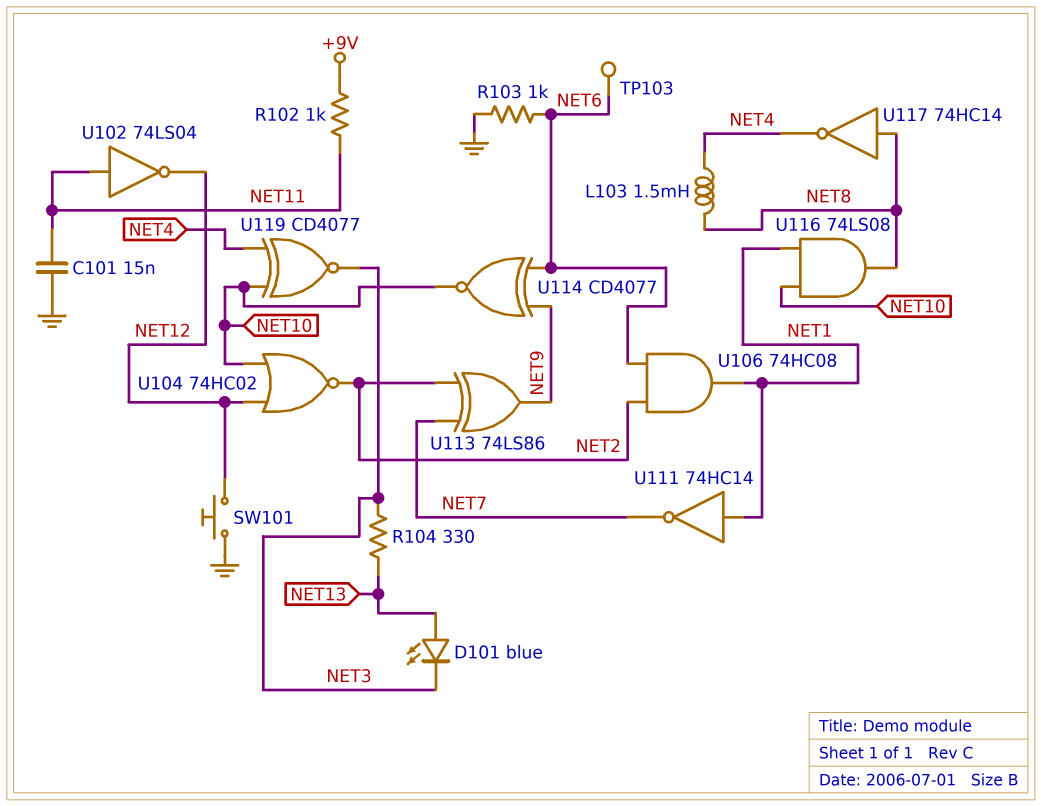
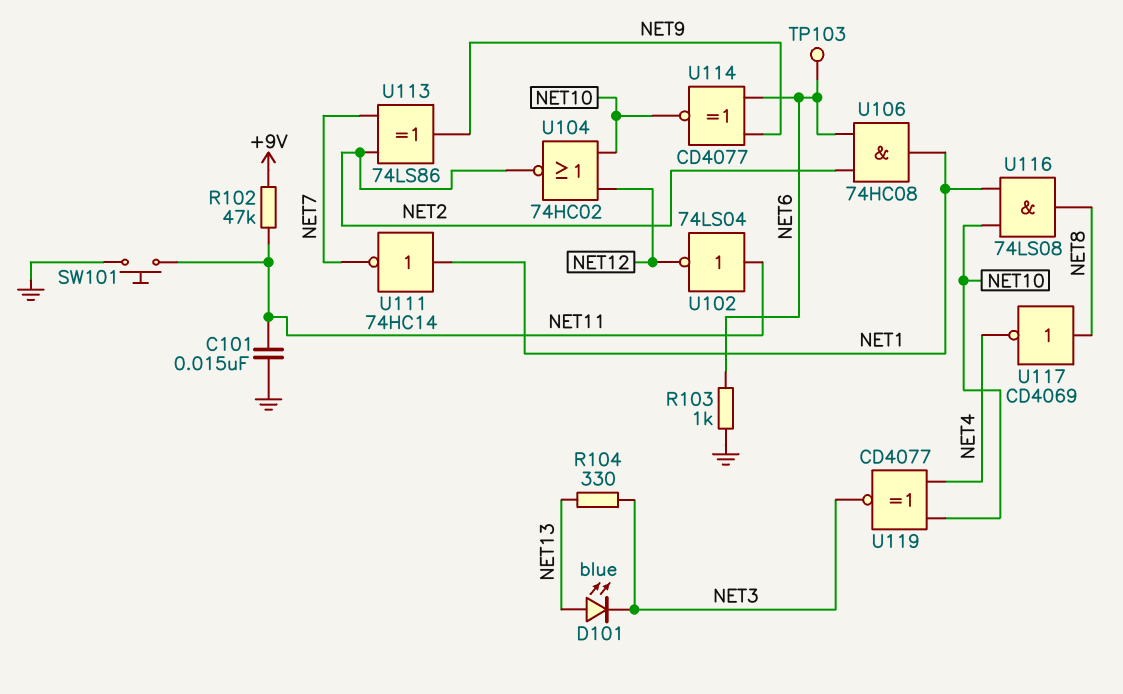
L103: 1.5mH (NET4, NET8) -> none
R102: 1k (+9V, NET11) -> 47k (+9V, NET11)
SW101: button (GND, NET12) -> button (GND, NET11)
U117: NOT 74HC14 (in NET8, out NET4) -> NOT CD4069 (in NET8, out NET4)

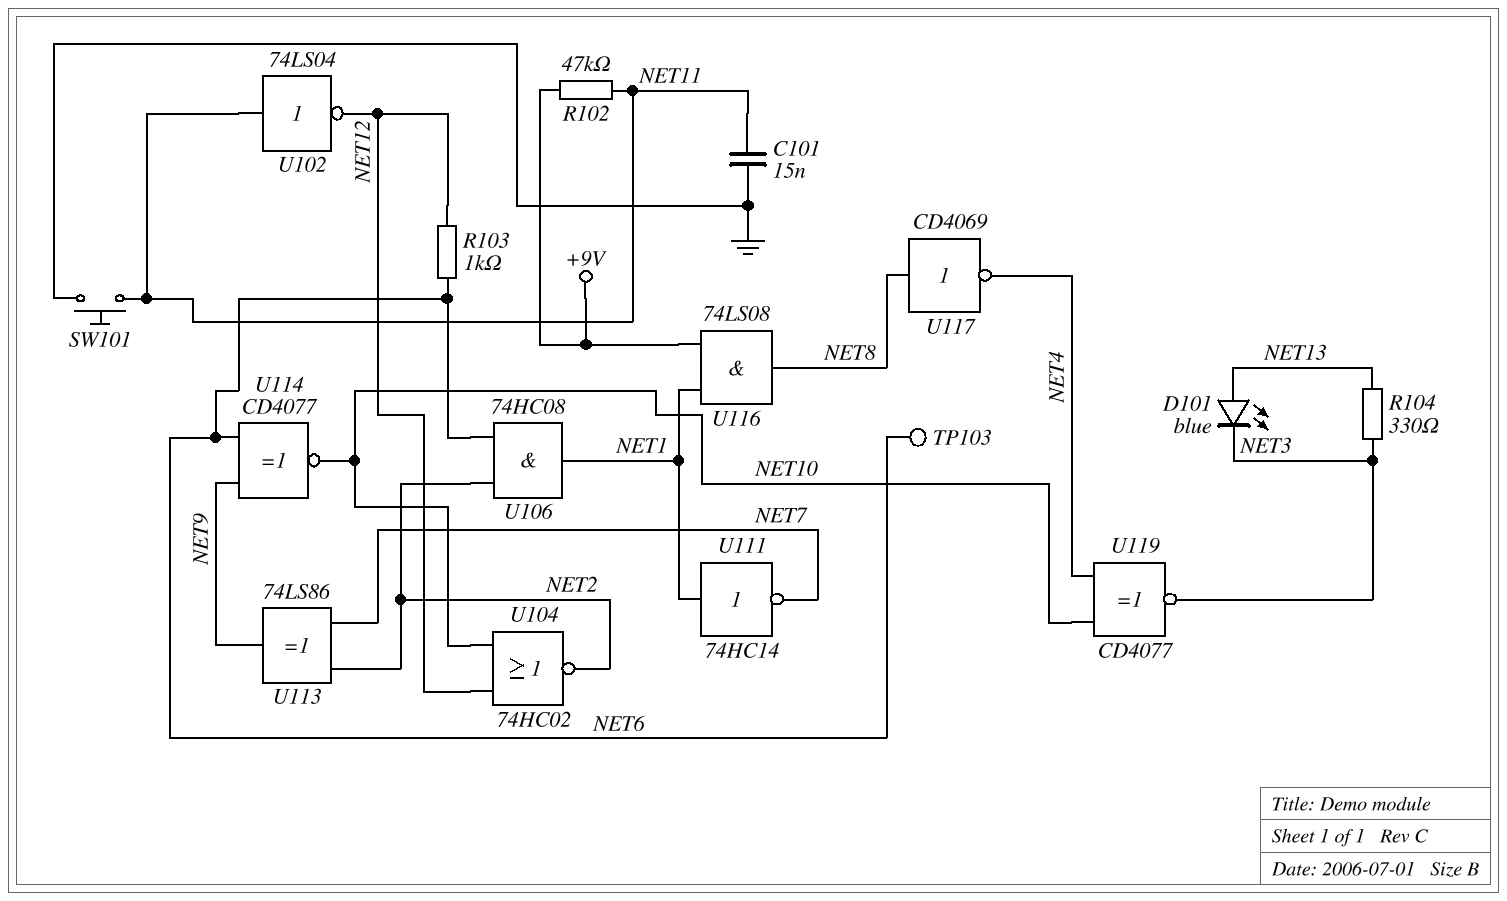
R103: 1k (GND, NET6) -> 1k (NET6, NET12)
U116: AND 74LS08 (in NET1, in NET10, out NET8) -> AND 74LS08 (in +9V, in NET1, out NET8)

